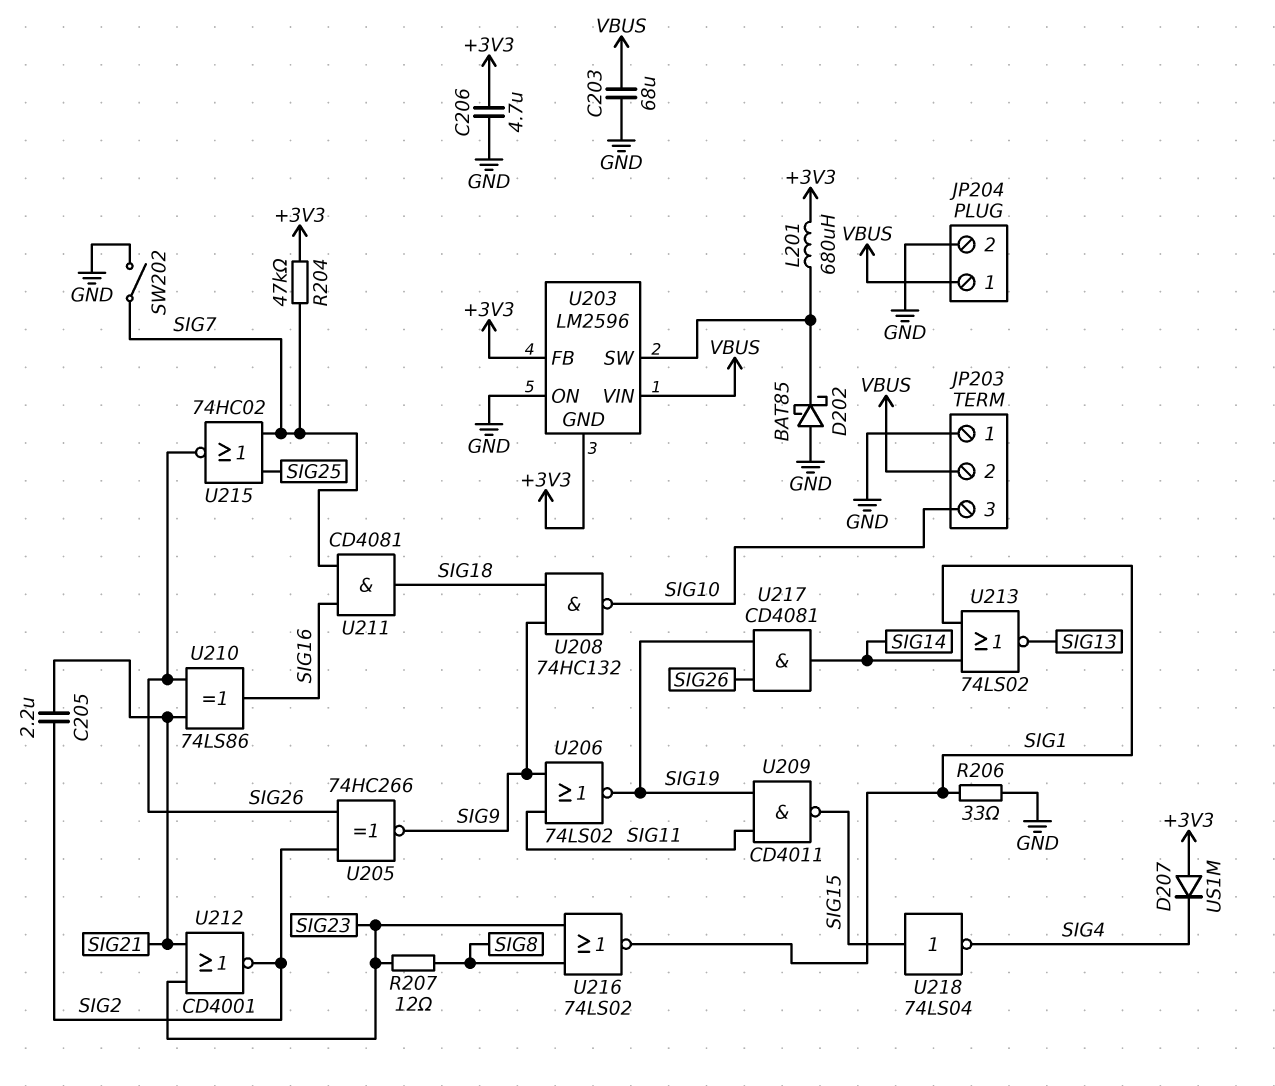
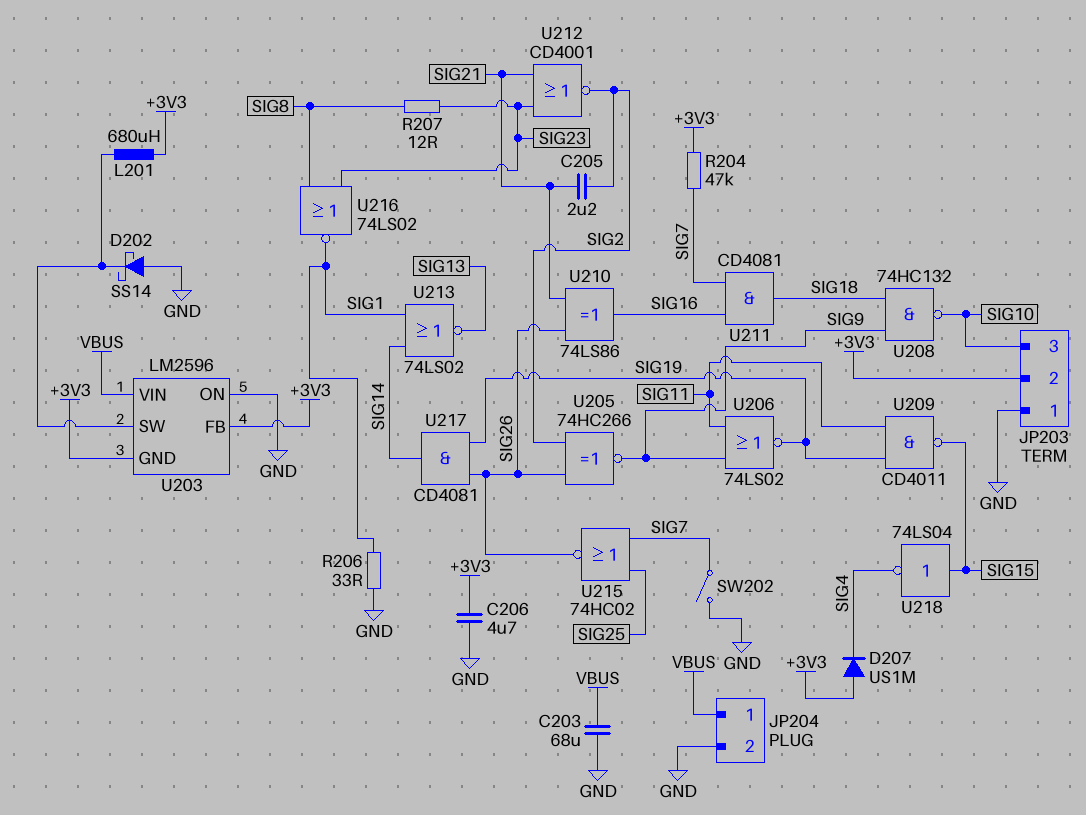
D202: schottky BAT85 (A GND, K U203/SW) -> schottky SS14 (A GND, K U203/SW)
JP203 pin 2: VBUS -> +3V3

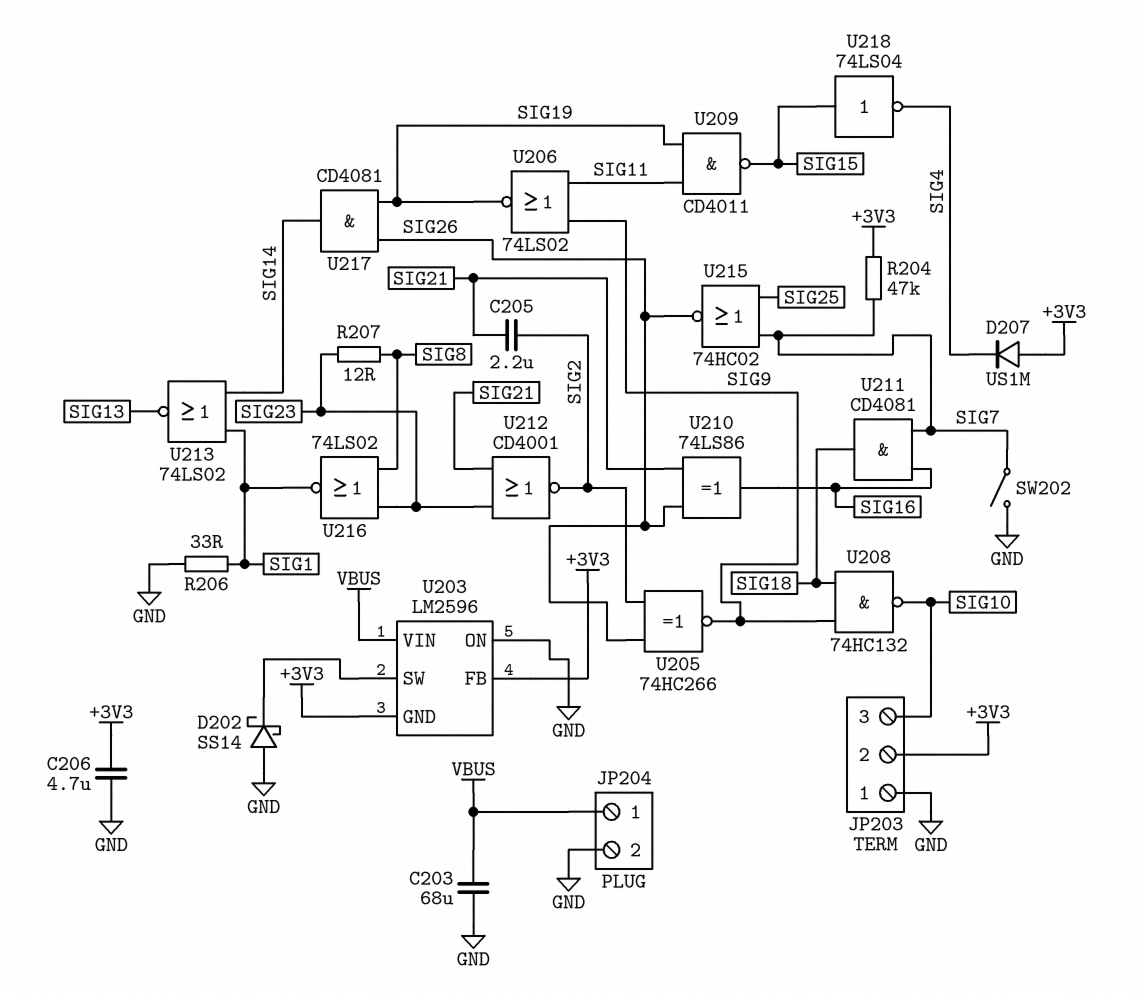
L201: 680uH (+3V3, U203/SW) -> none

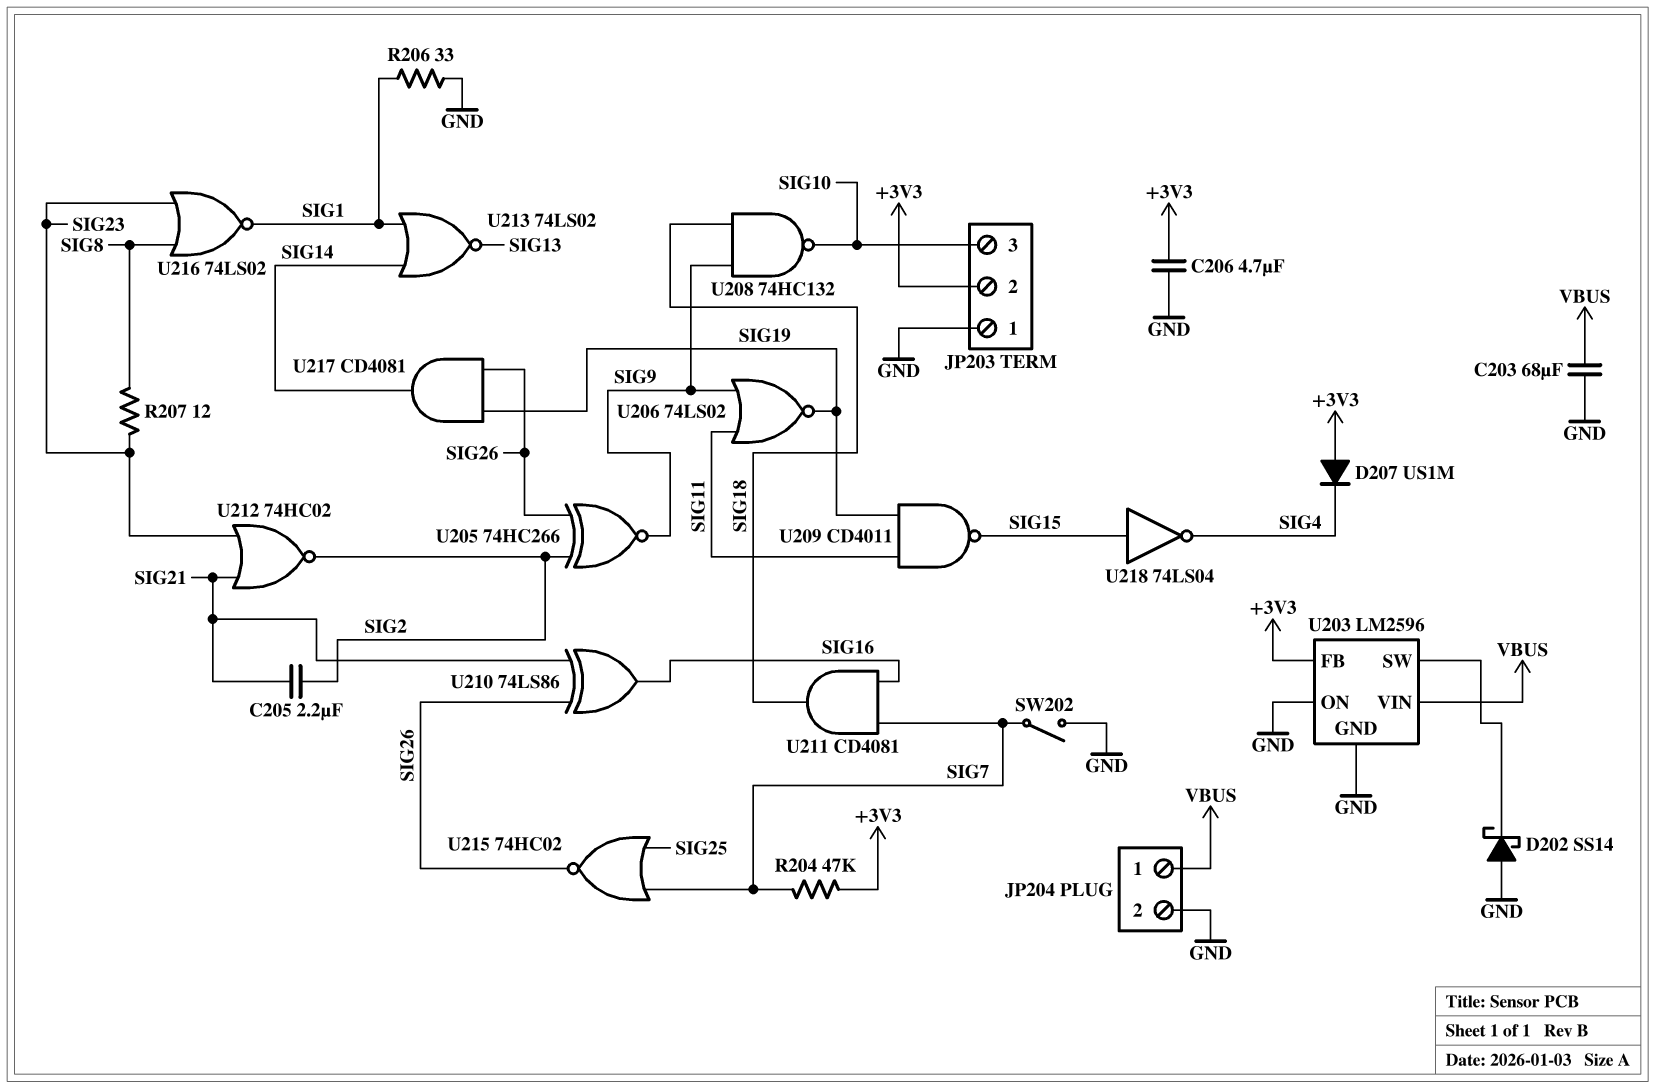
U203 pin GND: +3V3 -> GND
U212: NOR CD4001 (in SIG21, in SIG23, out SIG2) -> NOR 74HC02 (in SIG21, in SIG23, out SIG2)

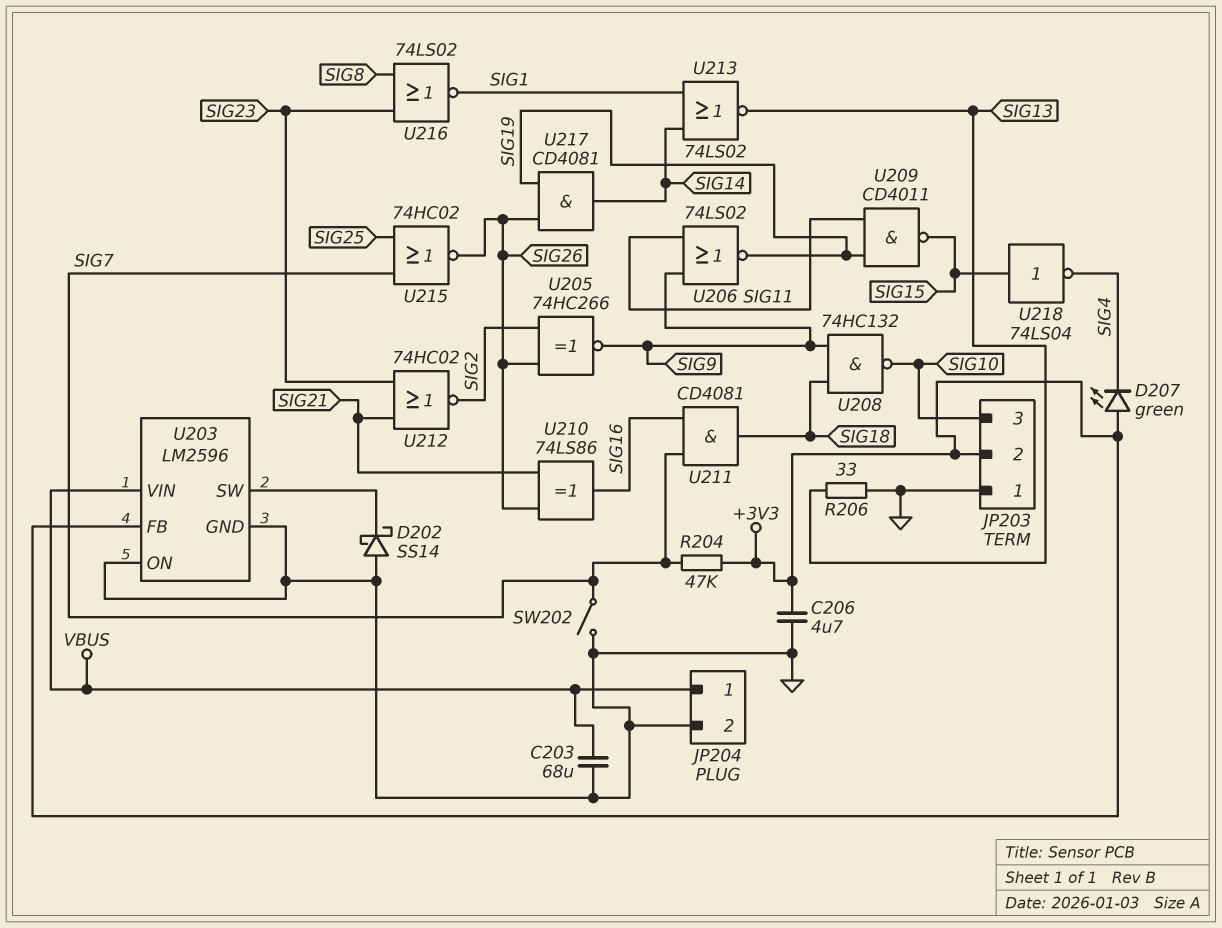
C205: 2.2uF (SIG2, SIG21) -> none
D207: diode US1M (A +3V3, K SIG4) -> LED green (A +3V3, K SIG4)
R206: 33 (GND, SIG1) -> 33 (GND, SIG13)
R207: 12 (SIG8, SIG23) -> none

